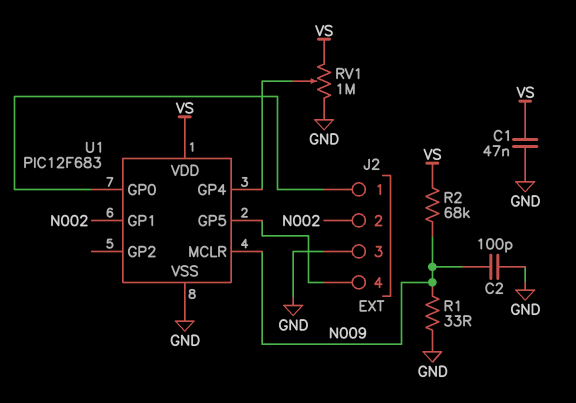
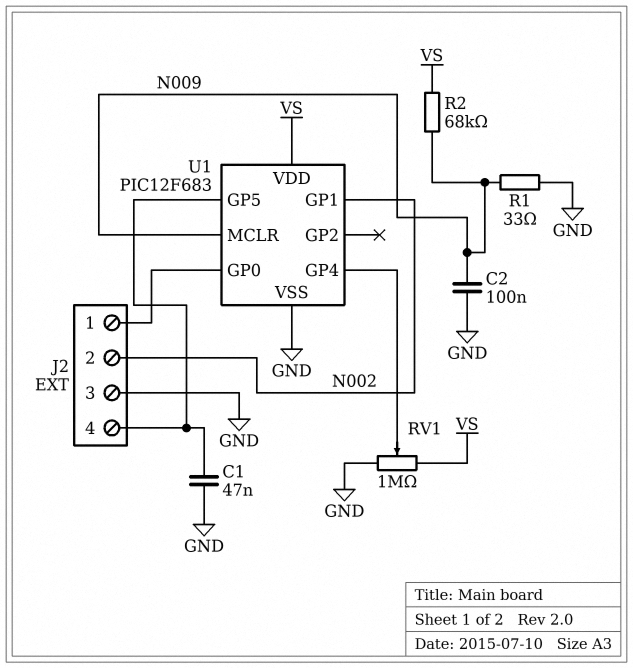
C1: 47nF (GND, VS) -> 47nF (GND, J2/4)
C2: 100pF (GND, N009) -> 100nF (GND, N009)

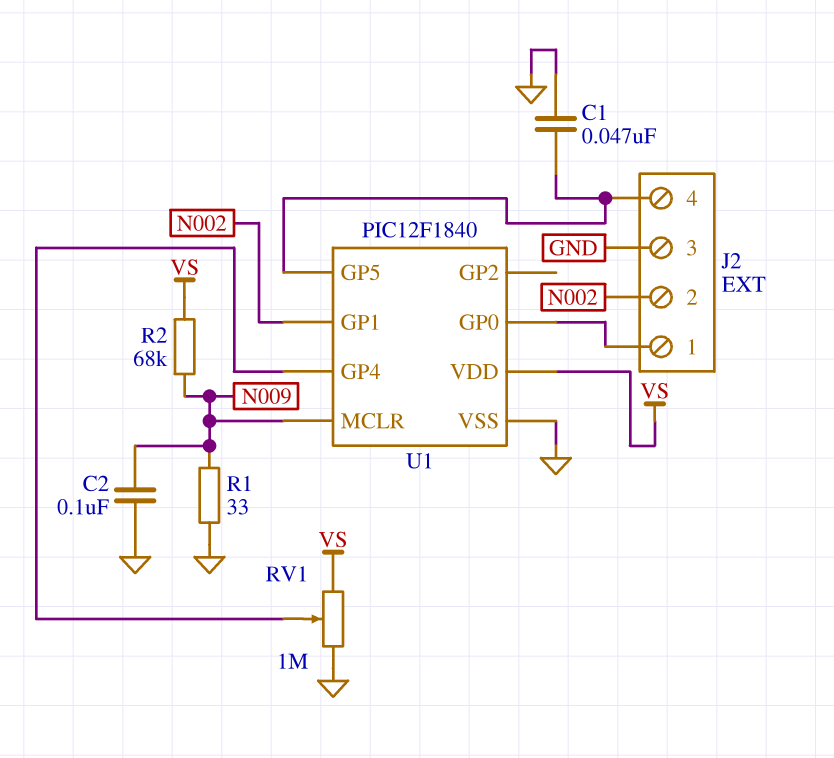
U1: PIC12F683 -> PIC12F1840

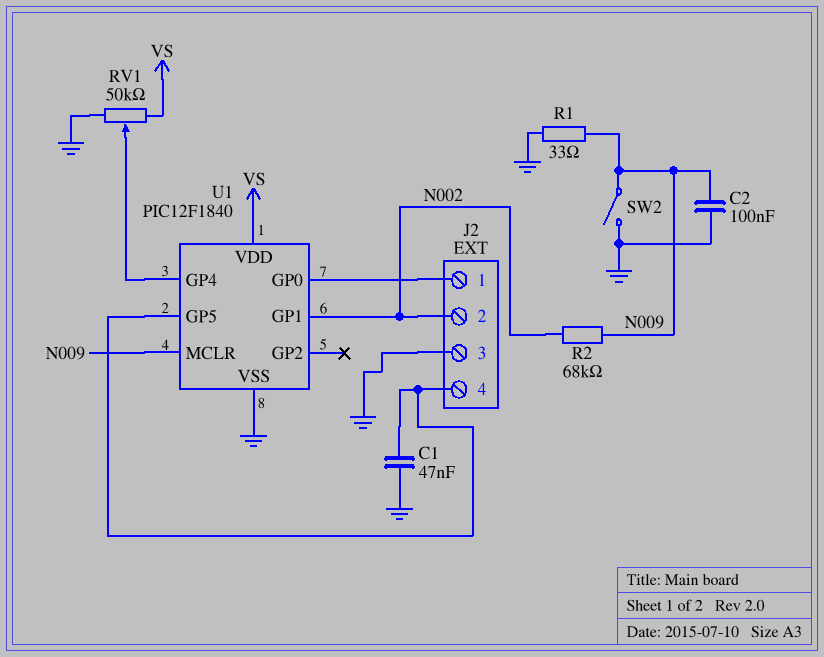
R2: 68k (N009, VS) -> 68k (N002, N009)
RV1: 1M (GND, VS, wiper U1/GP4) -> 50k (GND, VS, wiper U1/GP4)
SW2: none -> switch (GND, N009)

